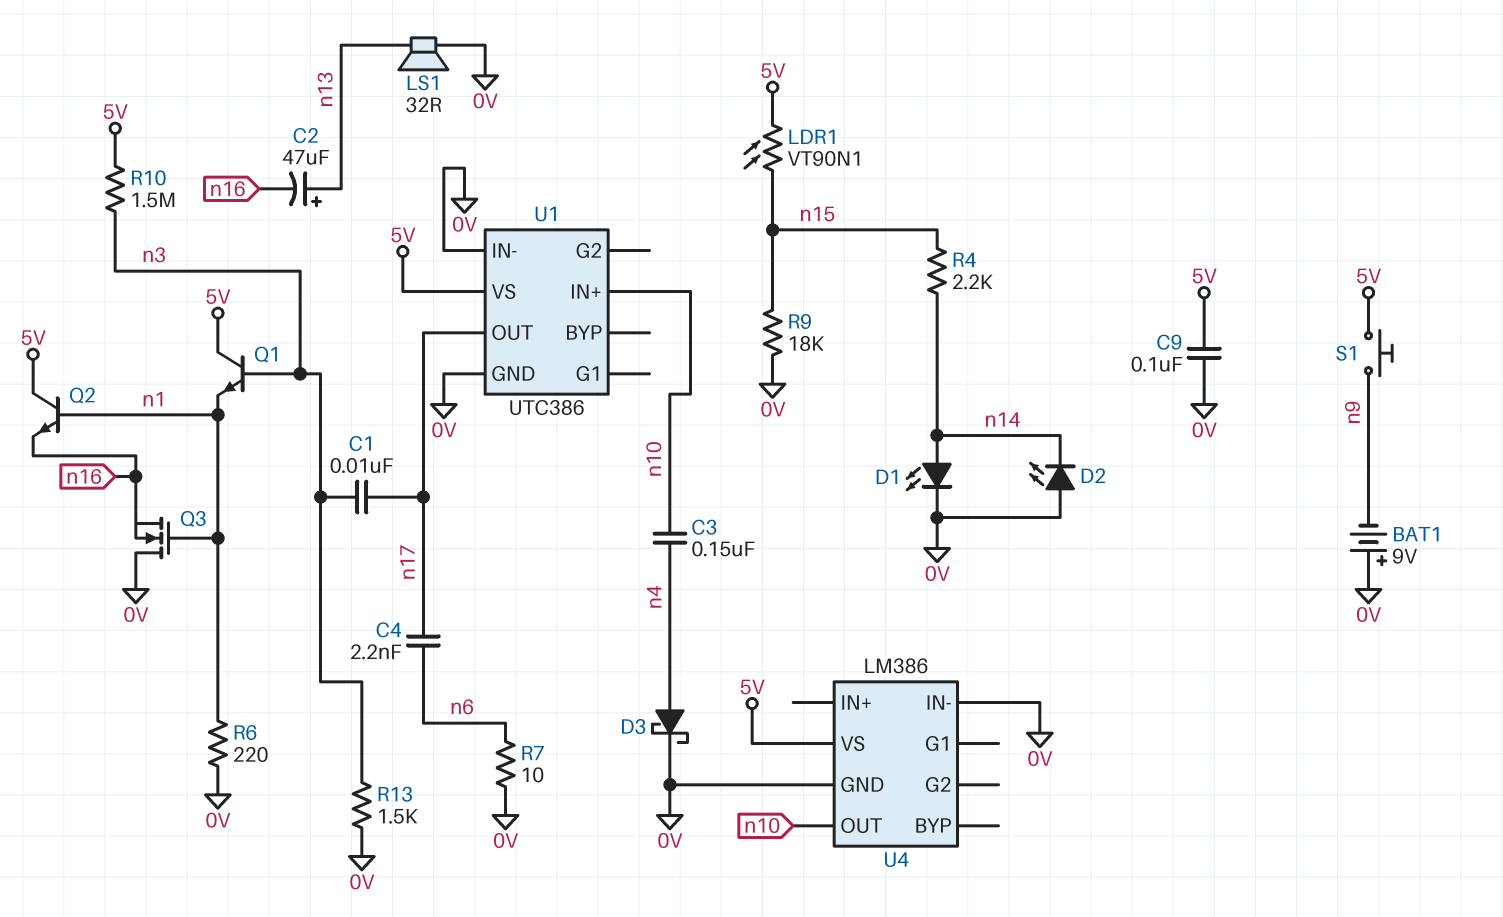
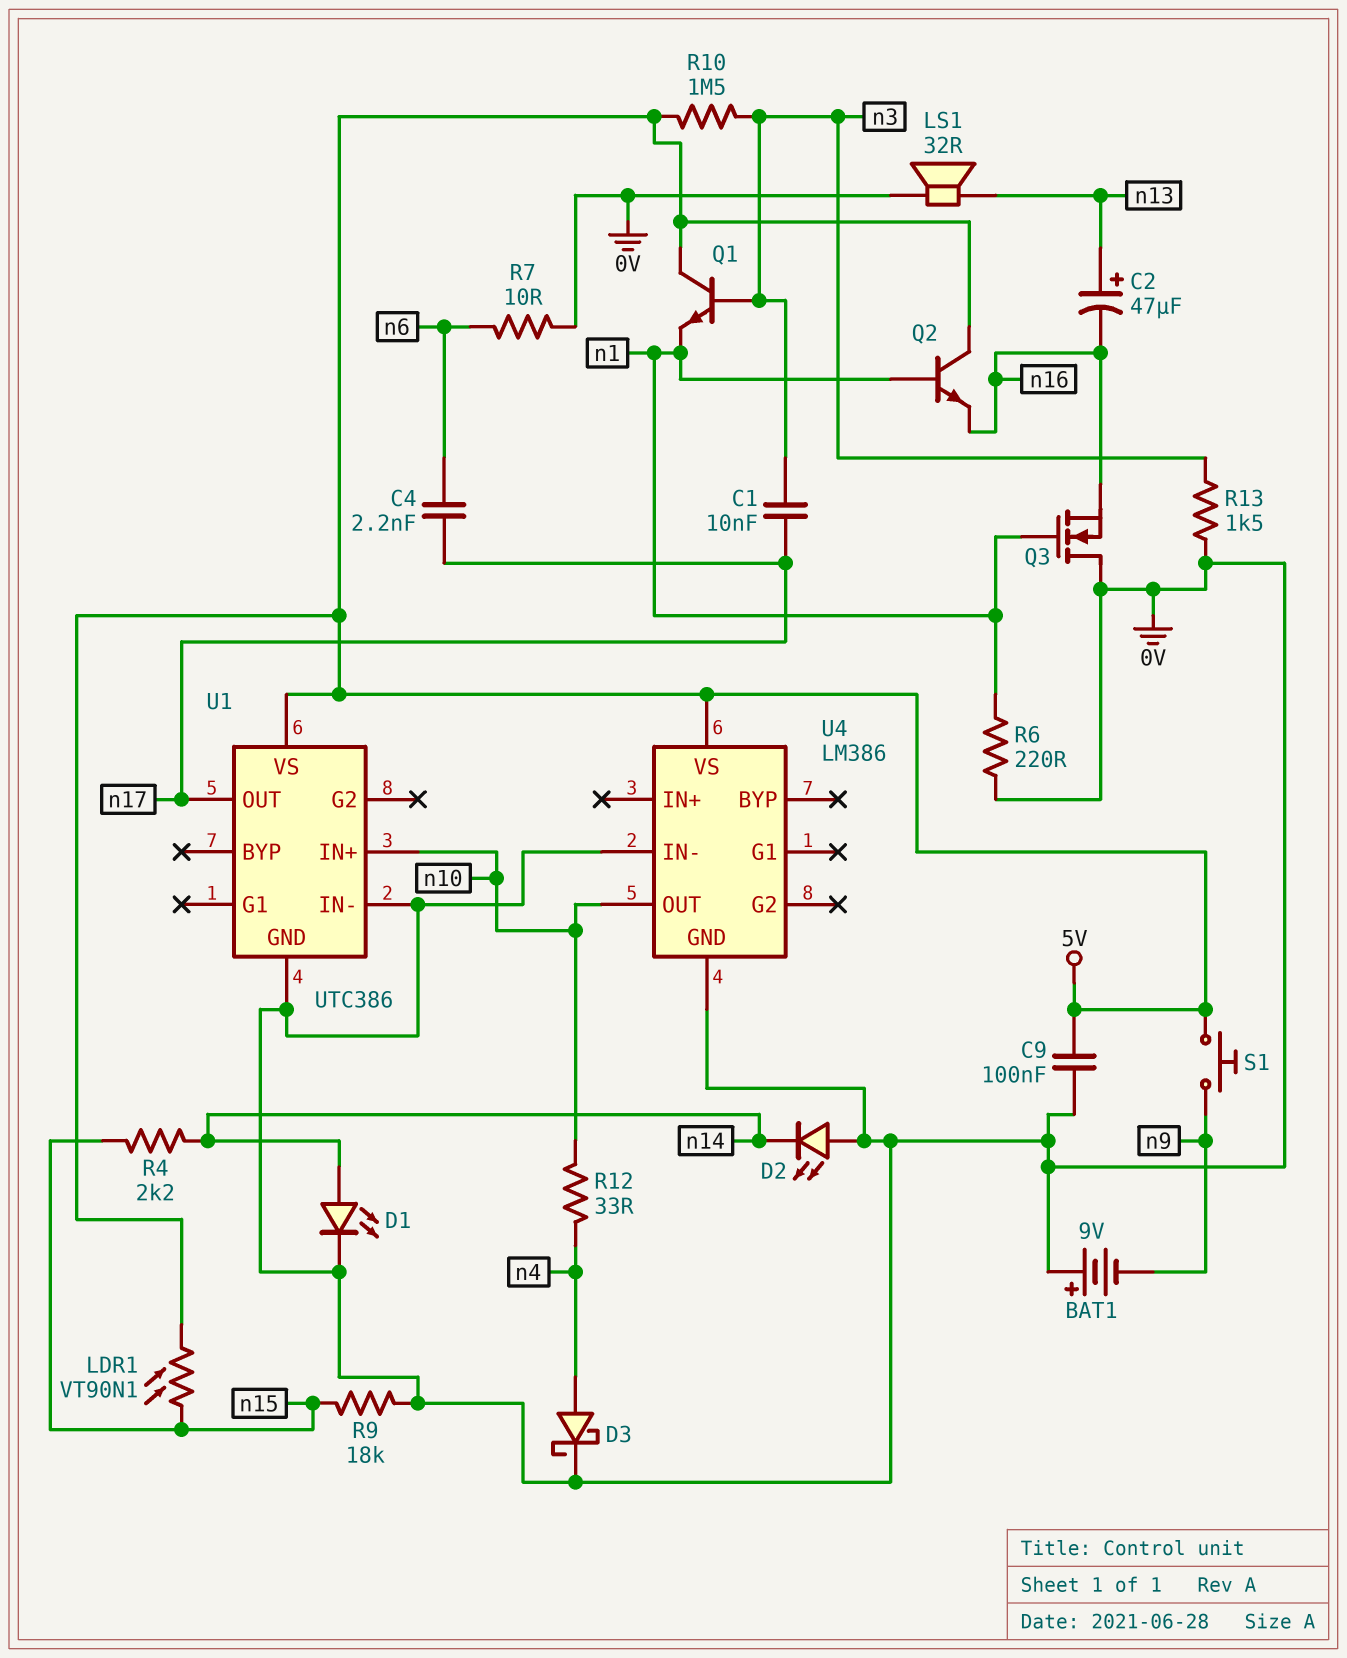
C3: 150nF (n4, n10) -> none
R12: none -> 33 (n4, n10)

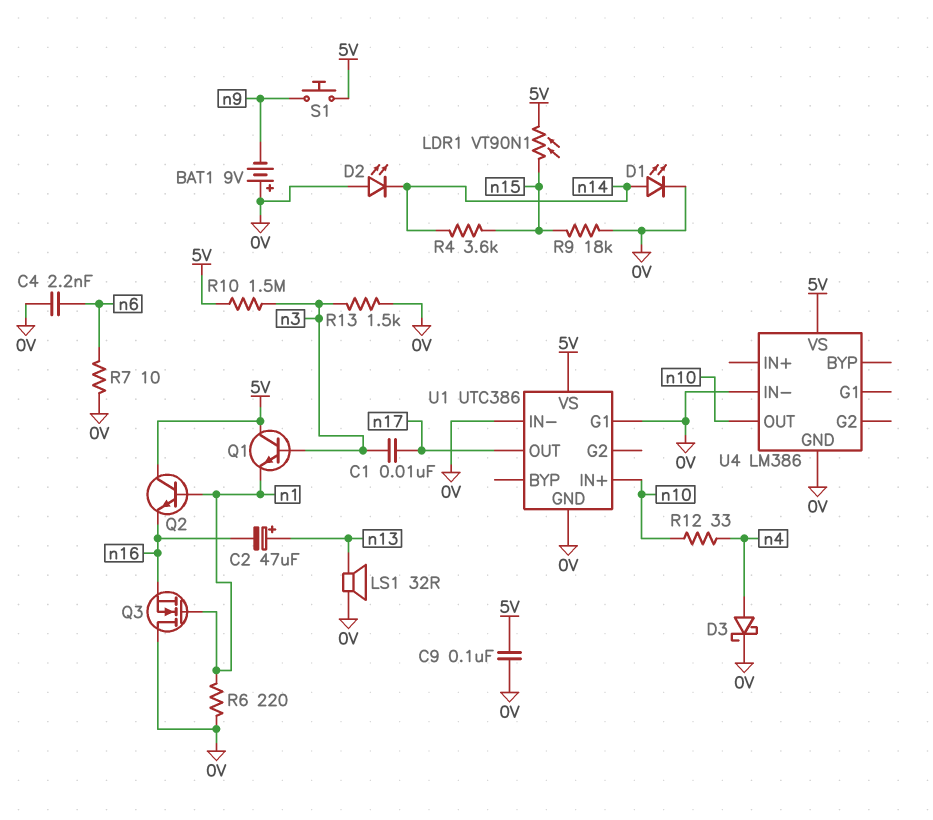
C4: 2.2nF (n6, n17) -> 2.2nF (0V, n6)
R4: 2.2k (n14, n15) -> 3.6k (n14, n15)
U1 pin G1: none -> 0V

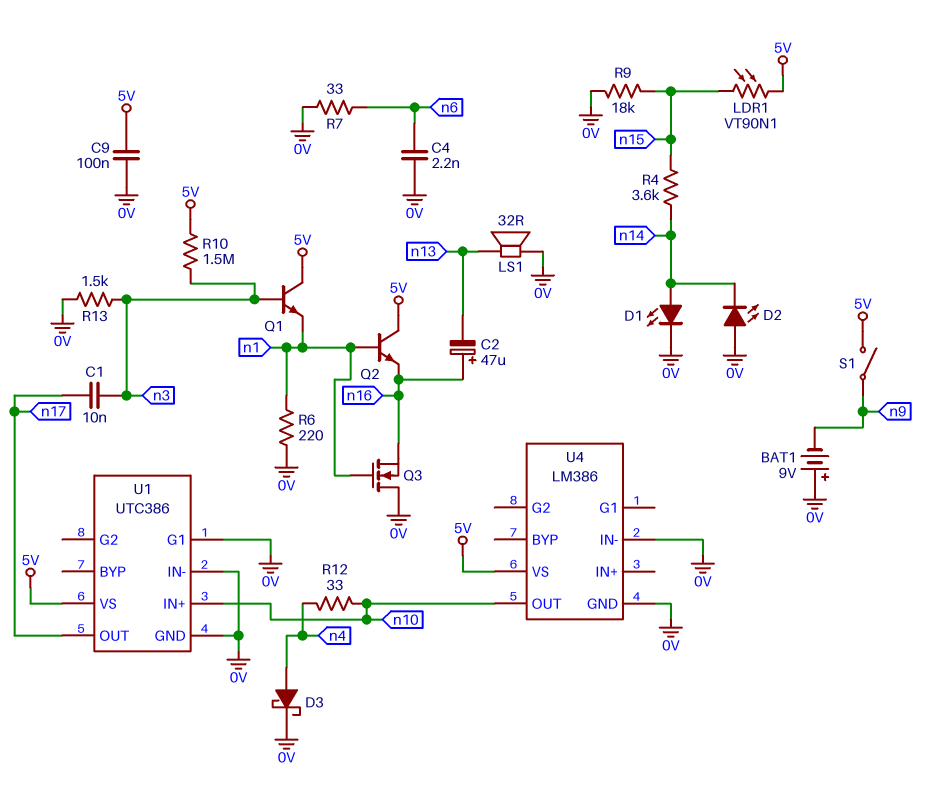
C2: 47uF (plus n13, minus n16) -> 47uF (plus n16, minus n13)
R7: 10 (0V, n6) -> 33 (0V, n6)
S1: button (5V, n9) -> switch (5V, n9)

